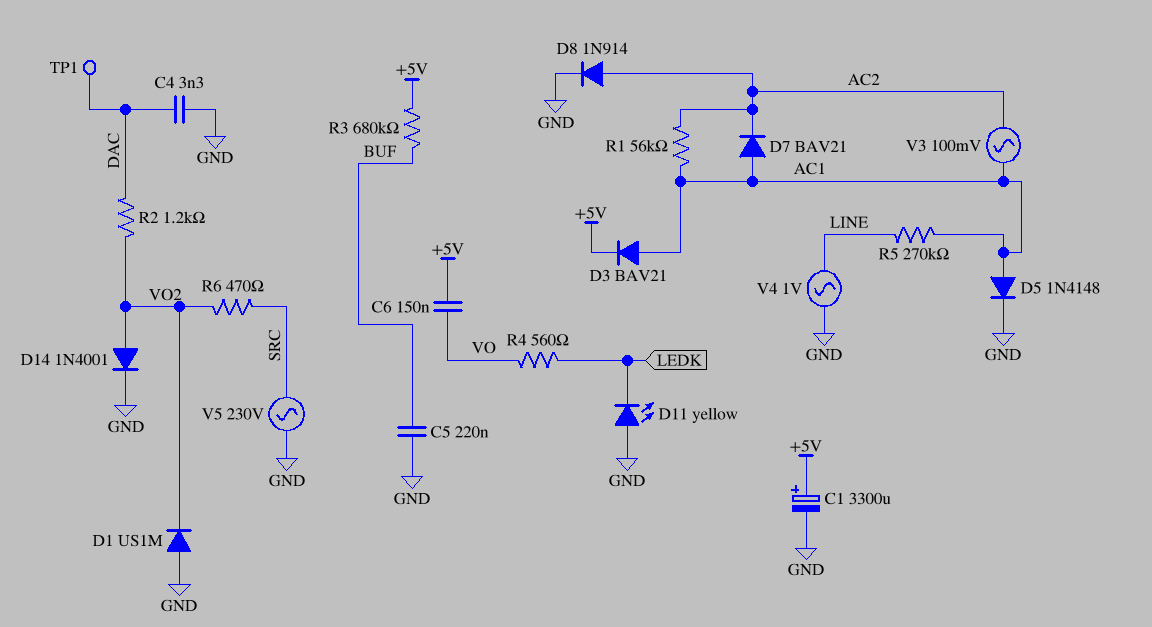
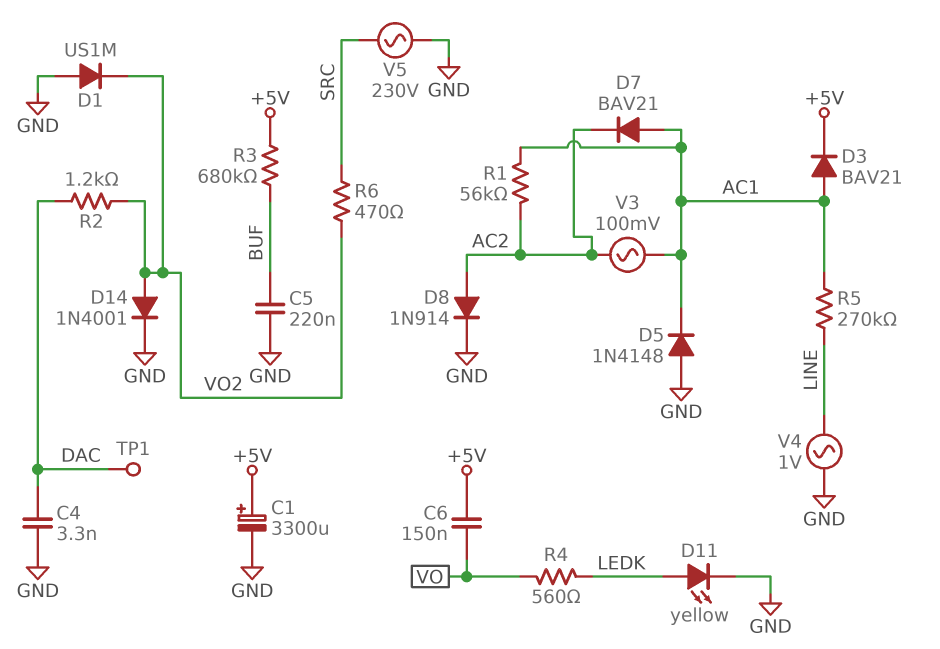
D5: diode 1N4148 (A AC1, K GND) -> diode 1N4148 (A GND, K AC1)
D11: LED yellow (A GND, K LEDK) -> LED yellow (A LEDK, K GND)

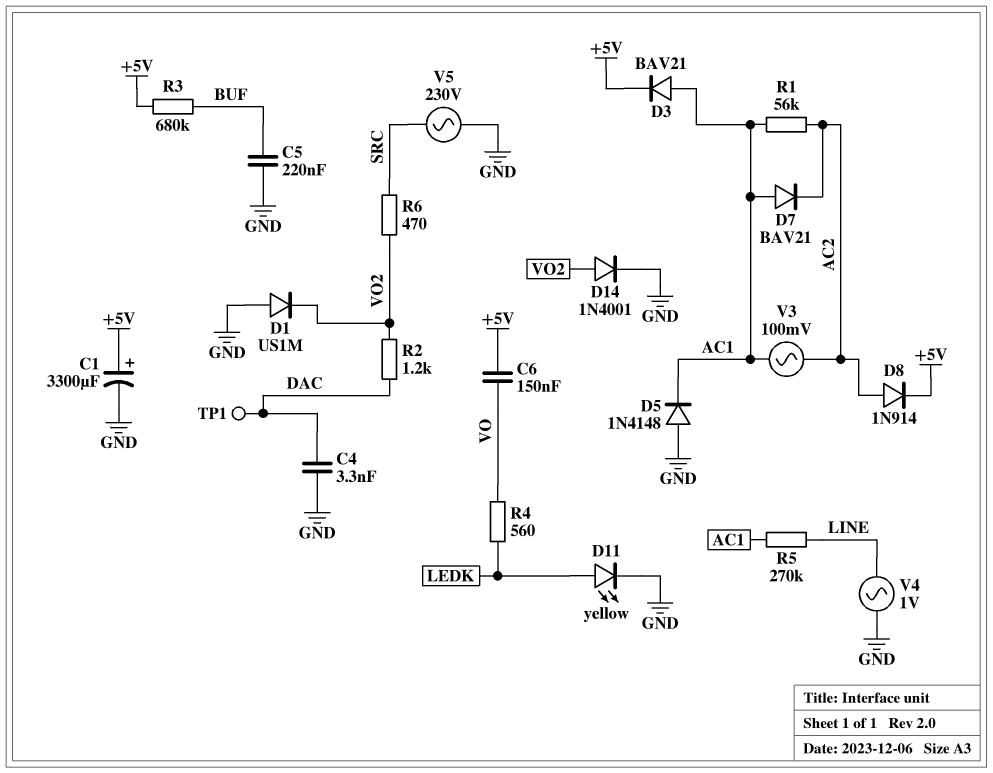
D8: diode 1N914 (A AC2, K GND) -> diode 1N914 (A AC2, K +5V)

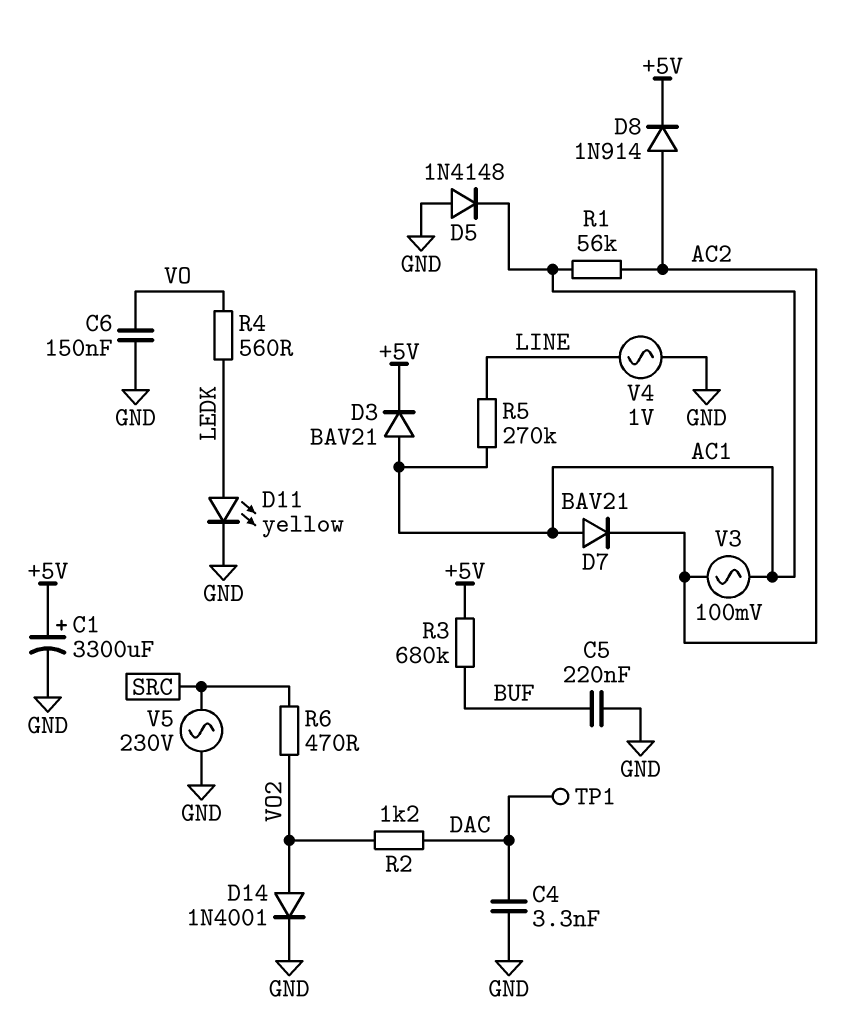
C6: 150nF (+5V, VO) -> 150nF (GND, VO)
D1: diode US1M (A GND, K VO2) -> none

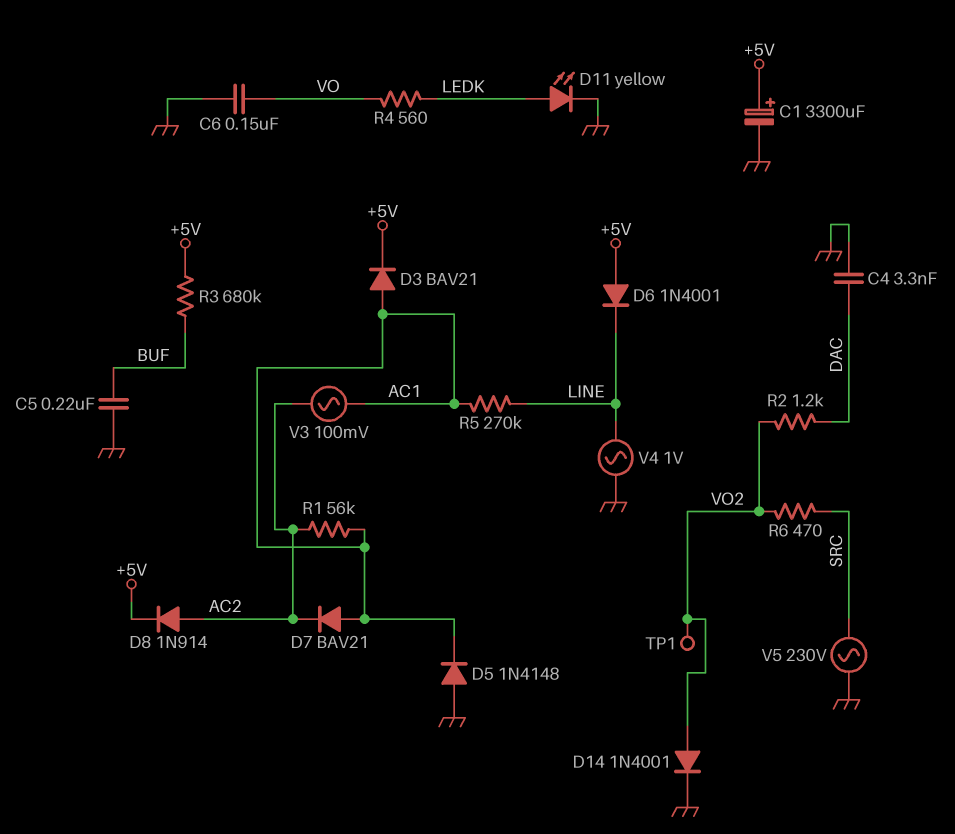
D6: none -> diode 1N4001 (A +5V, K LINE)
TP1: test point (DAC) -> test point (VO2)

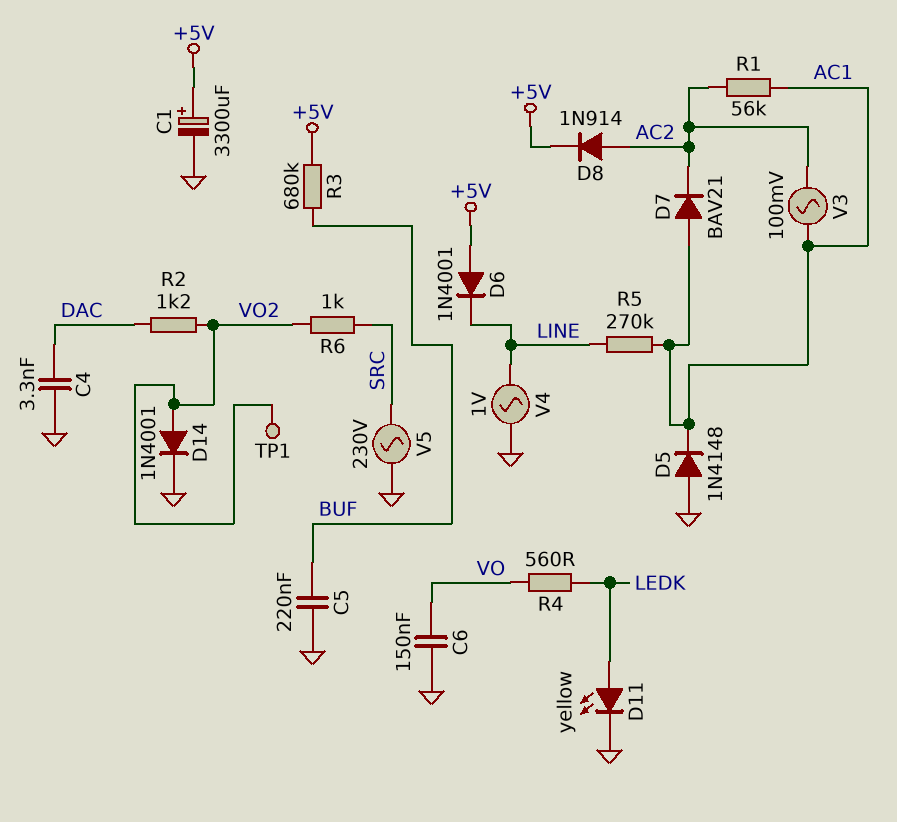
D3: diode BAV21 (A AC1, K +5V) -> none
R6: 470 (SRC, VO2) -> 1k (SRC, VO2)

